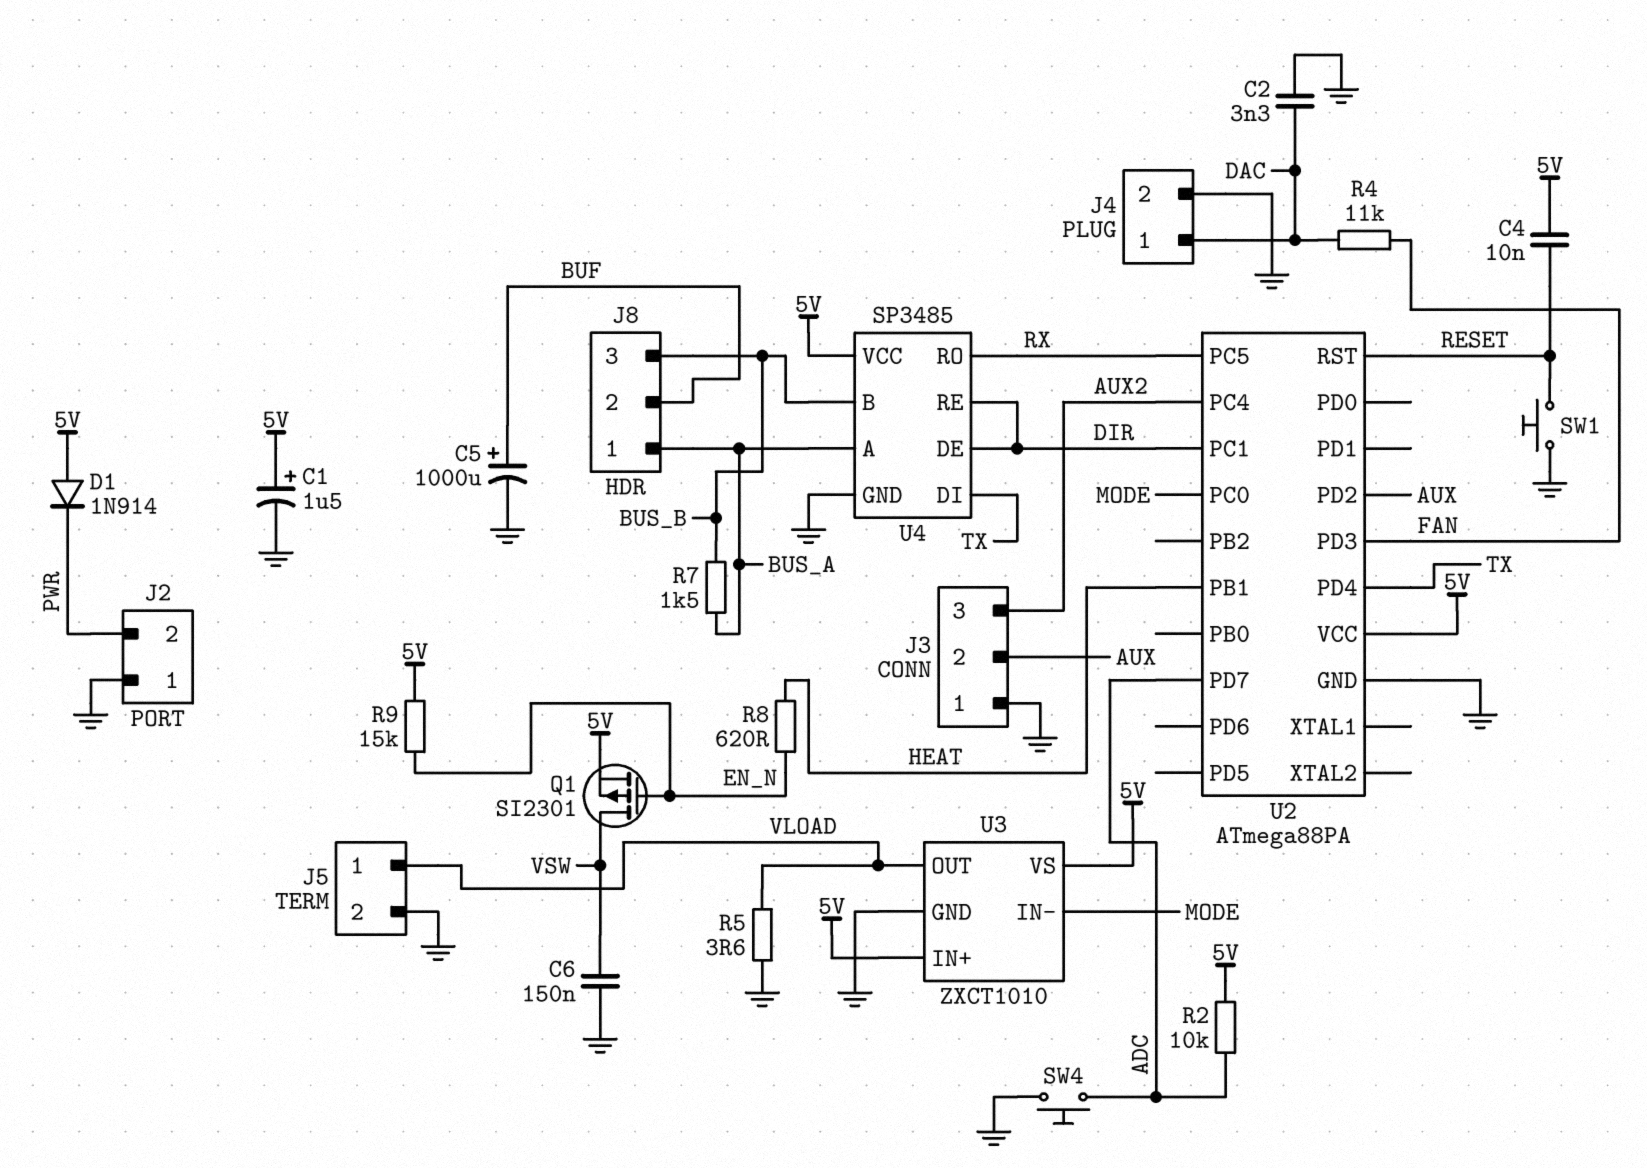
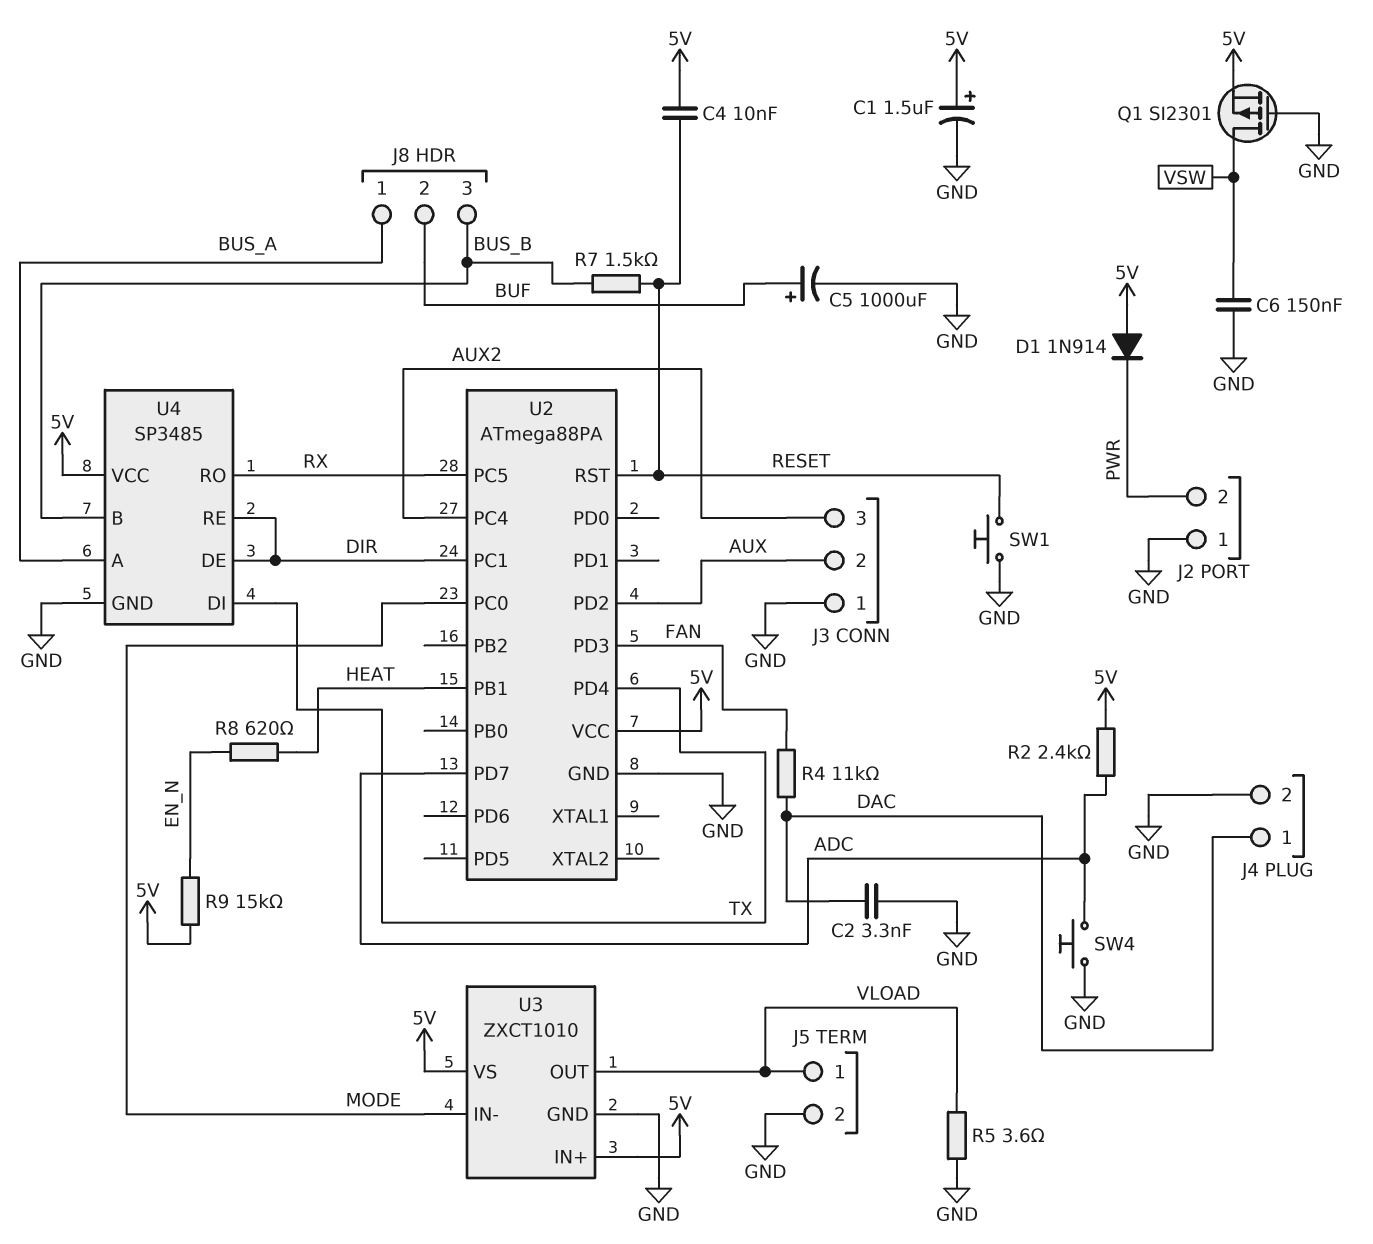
Q1: PMOS SI2301 (G EN_N, D VSW, S 5V) -> PMOS SI2301 (G GND, D VSW, S 5V)
R2: 10k (5V, ADC) -> 2.4k (5V, ADC)
R7: 1.5k (BUS_A, BUS_B) -> 1.5k (BUS_B, RESET)

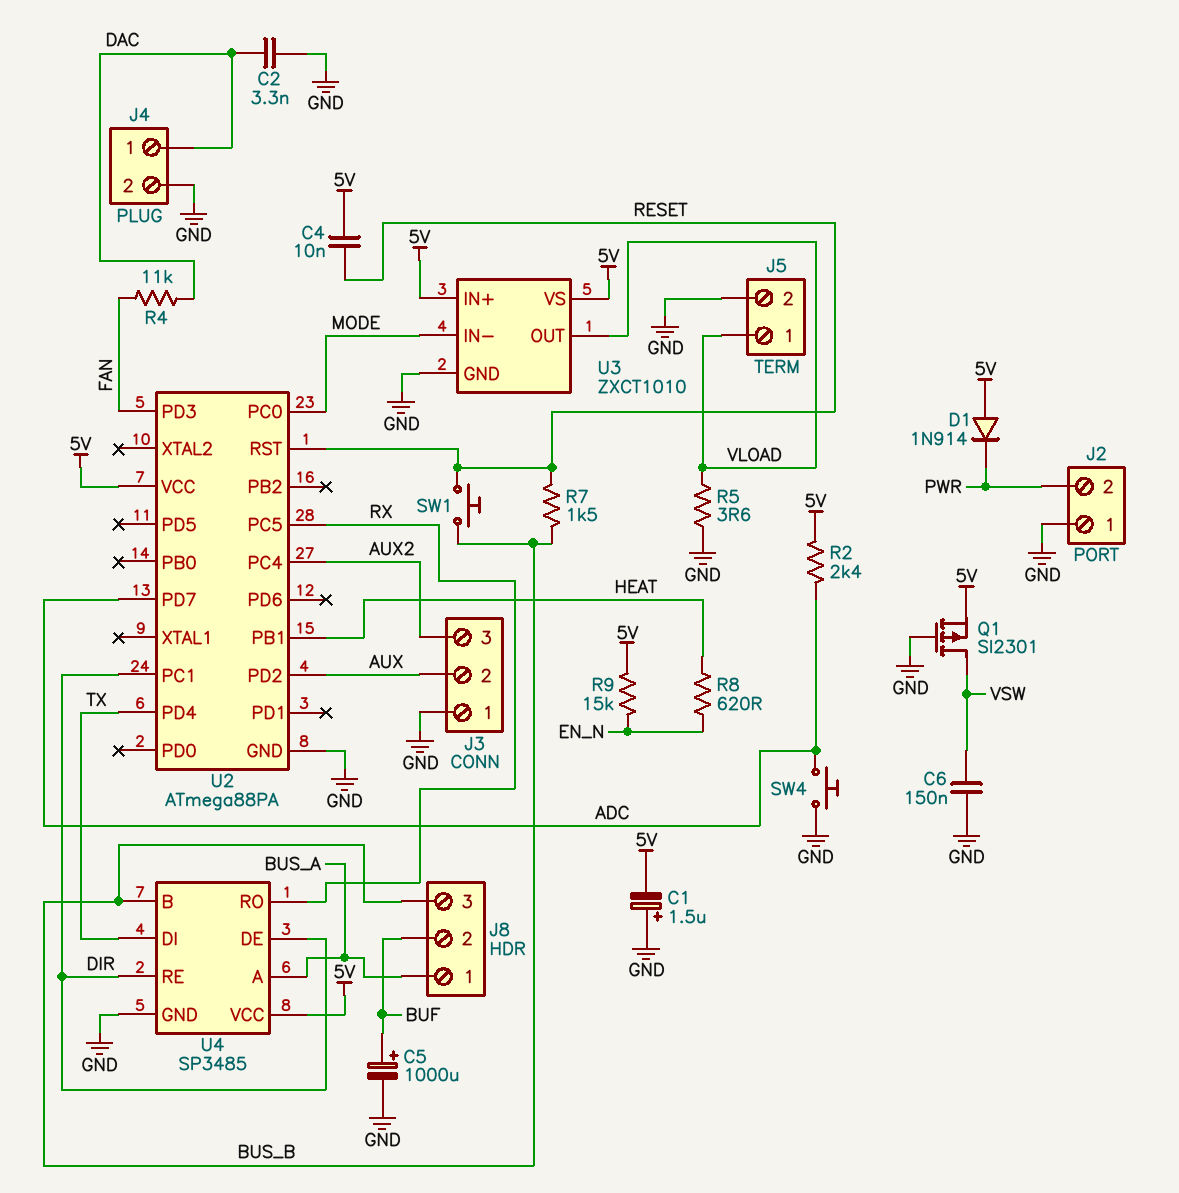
C1: 1.5uF (plus 5V, minus GND) -> 1.5uF (plus GND, minus 5V)
SW1: button (GND, RESET) -> button (BUS_B, RESET)

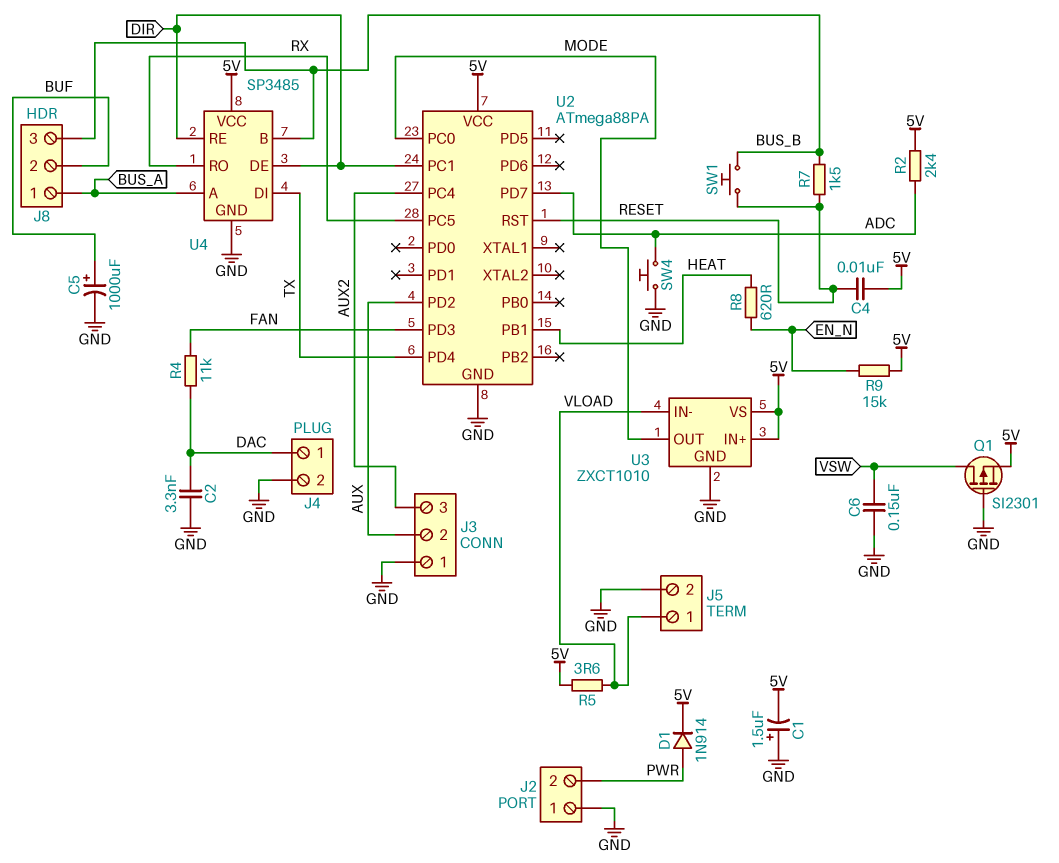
D1: diode 1N914 (A 5V, K PWR) -> diode 1N914 (A PWR, K 5V)
R5: 3.6 (GND, VLOAD) -> 3.6 (5V, VLOAD)
U3 pin IN-: MODE -> VLOAD
U3 pin OUT: VLOAD -> MODE

